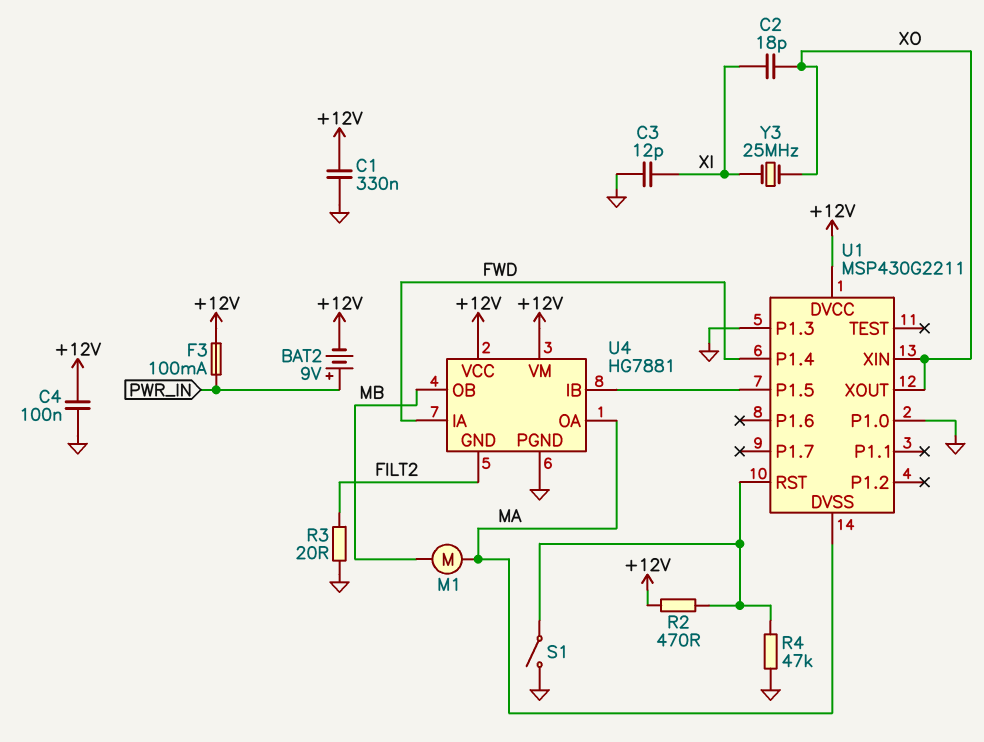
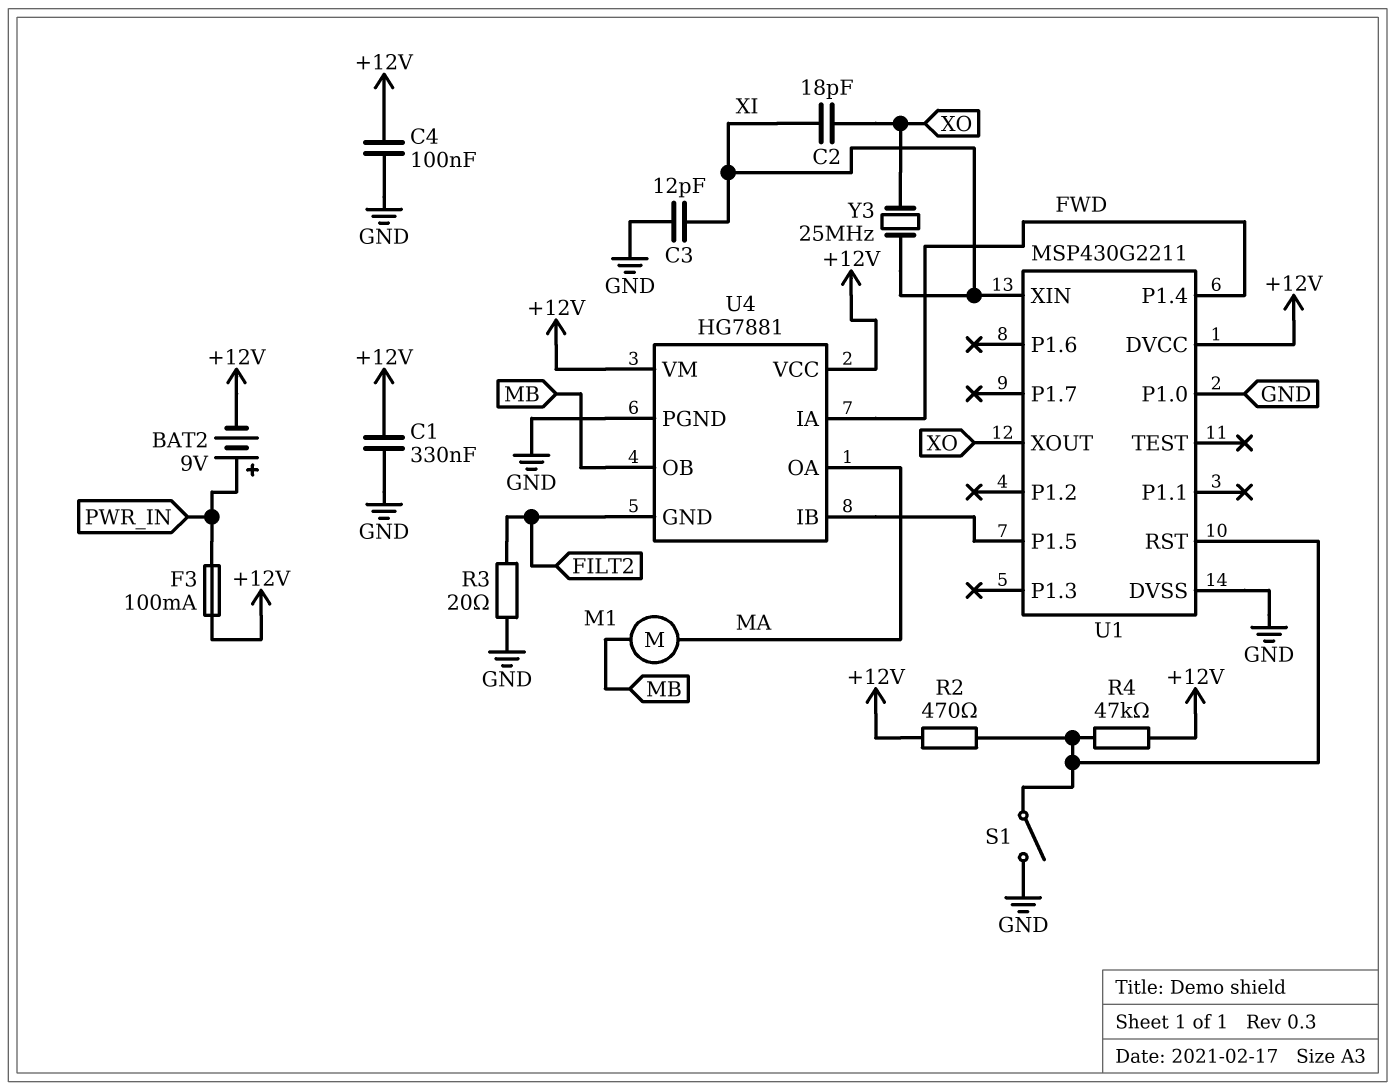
R4: 47k (GND, U1/RST) -> 47k (+12V, U1/RST)
U1 pin DVSS: MA -> GND
U1 pin P1.3: GND -> none
U1 pin XIN: XO -> XI

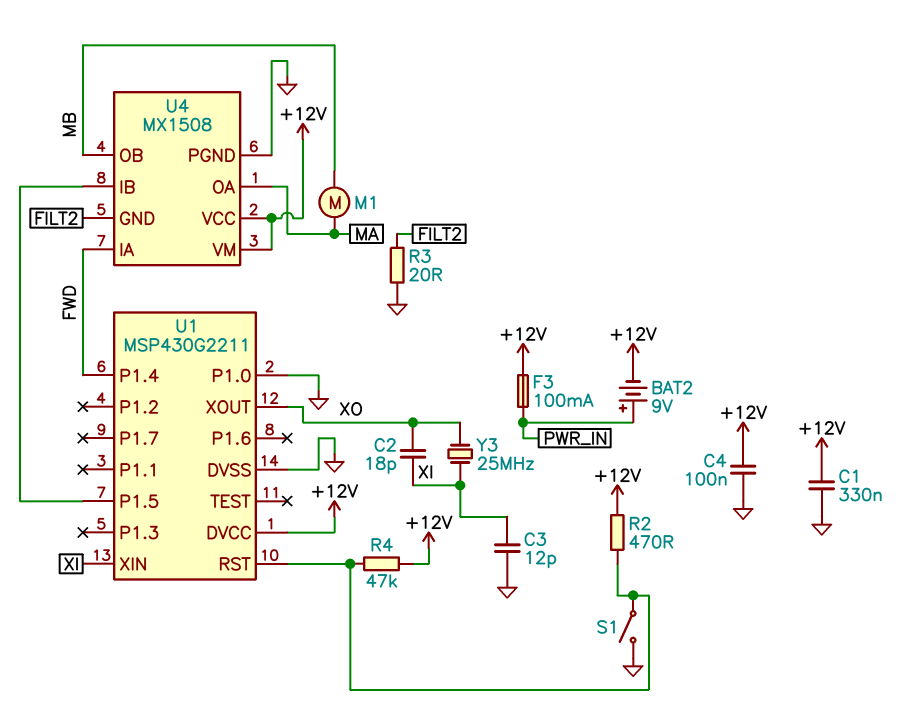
U4: HG7881 -> MX1508

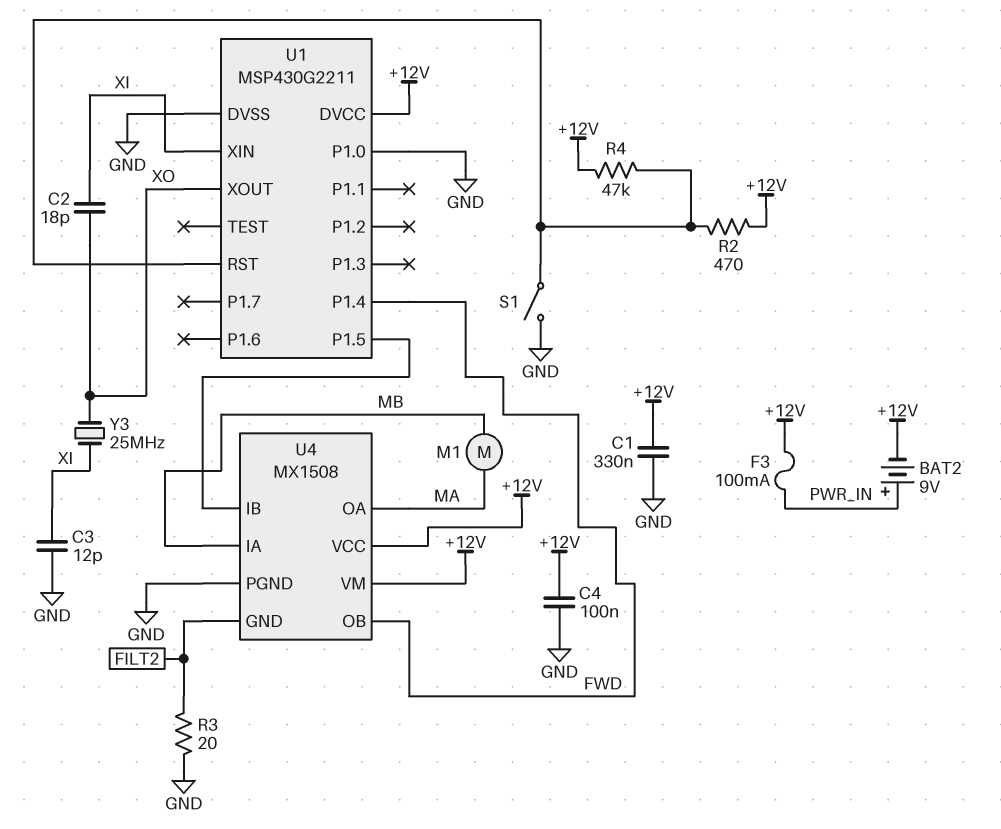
U4 pin IA: FWD -> MB
U4 pin OB: MB -> FWD

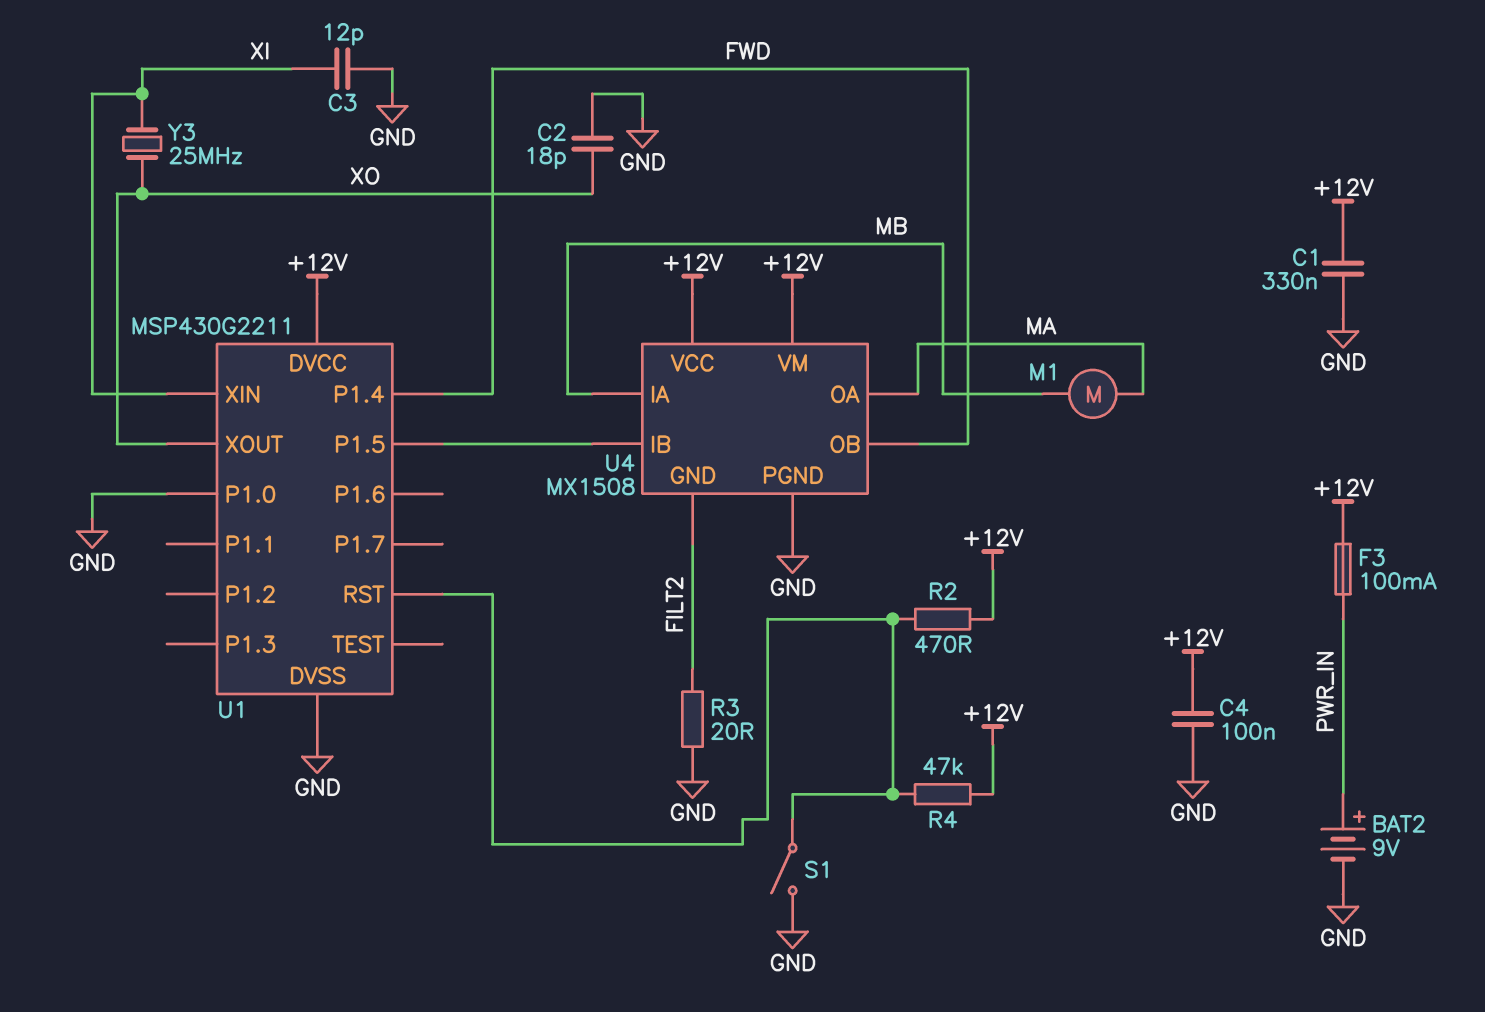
BAT2: 9V (plus PWR_IN, minus +12V) -> 9V (plus PWR_IN, minus GND)
C2: 18pF (XI, XO) -> 18pF (GND, XO)

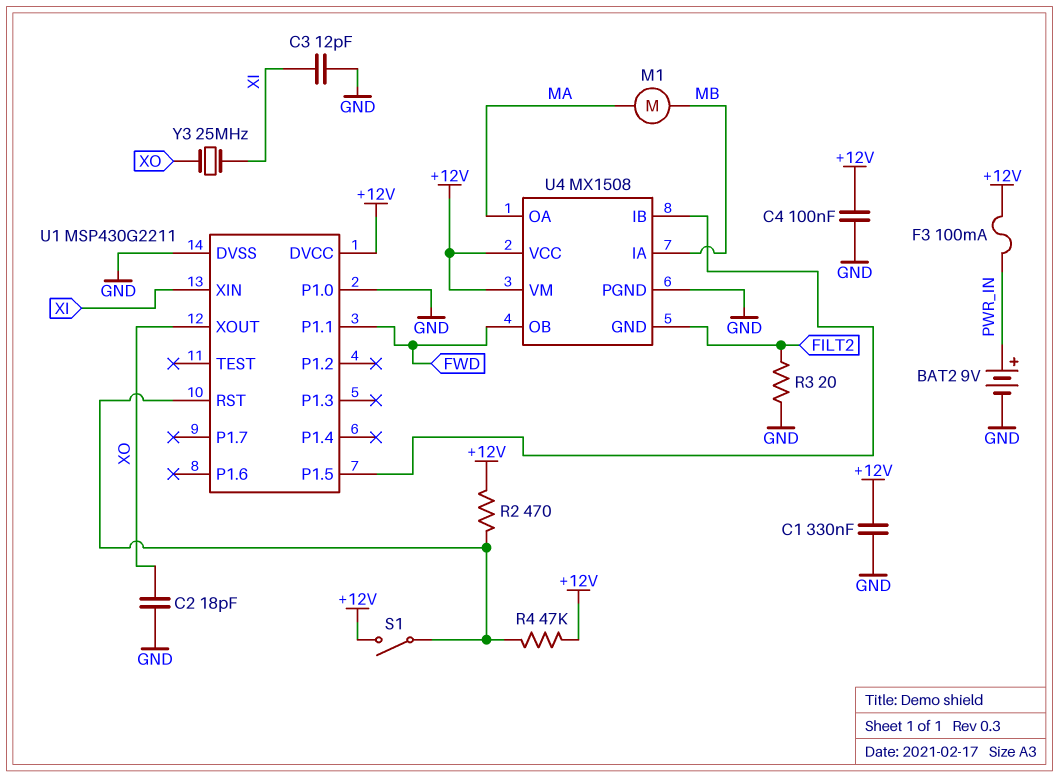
S1: switch (GND, U1/RST) -> switch (+12V, U1/RST)
U1 pin P1.1: none -> FWD
U1 pin P1.4: FWD -> none

